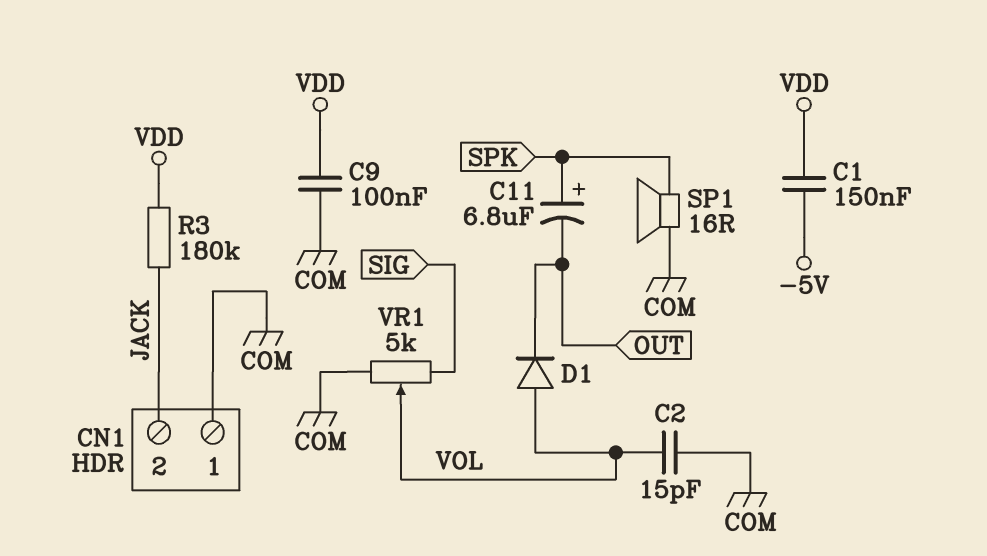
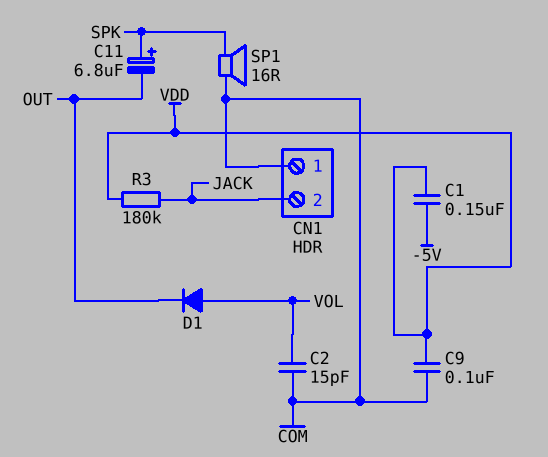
VR1: 5k (COM, SIG, wiper VOL) -> none

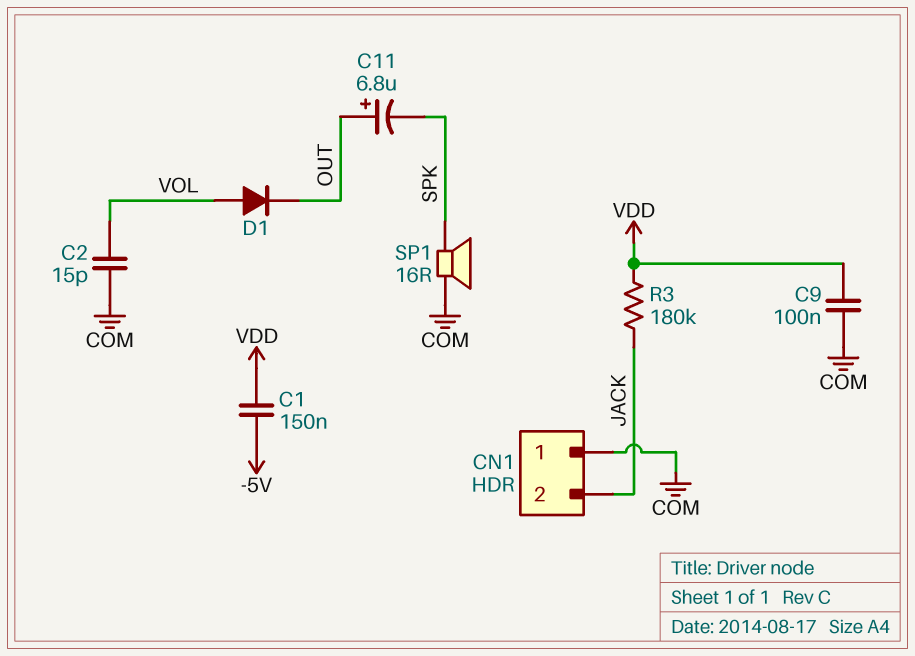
C11: 6.8uF (plus SPK, minus OUT) -> 6.8uF (plus OUT, minus SPK)

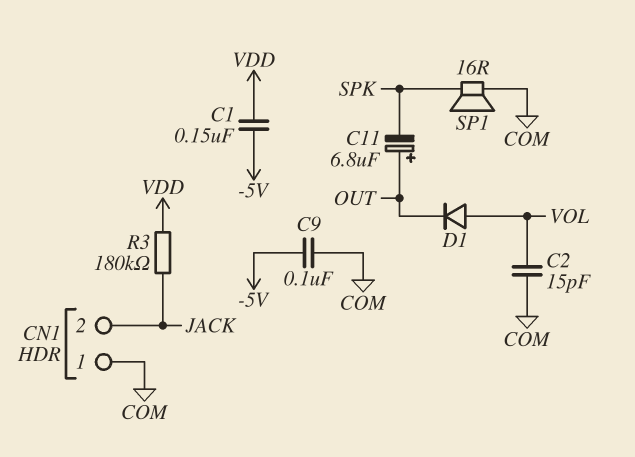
C9: 100nF (COM, VDD) -> 100nF (-5V, COM)

